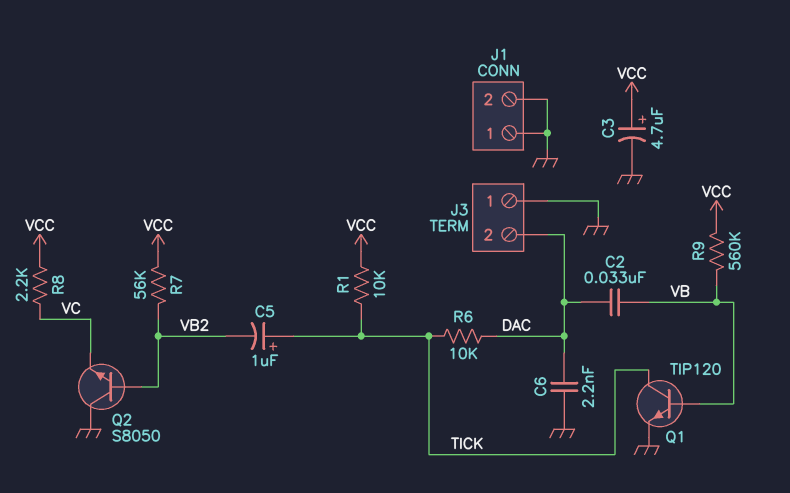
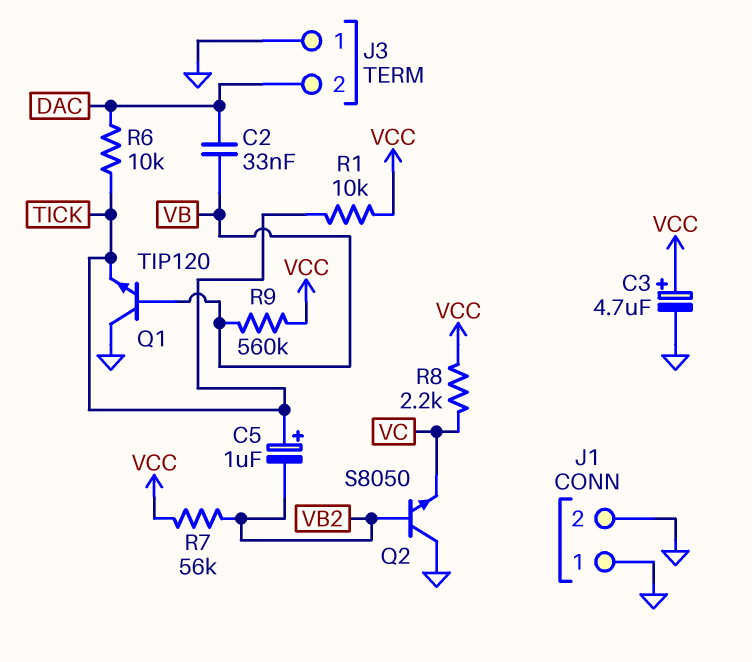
C6: 2.2nF (DAC, GND) -> none
Q1: NPN TIP120 (B VB, C TICK, E GND) -> NPN TIP120 (B VB, C GND, E TICK)

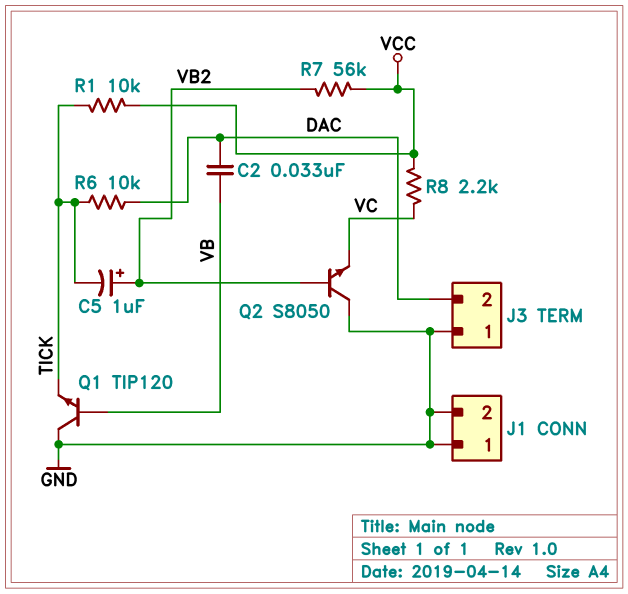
C3: 4.7uF (plus VCC, minus GND) -> none
C5: 1uF (plus TICK, minus VB2) -> 1uF (plus VB2, minus TICK)
R9: 560k (VB, VCC) -> none

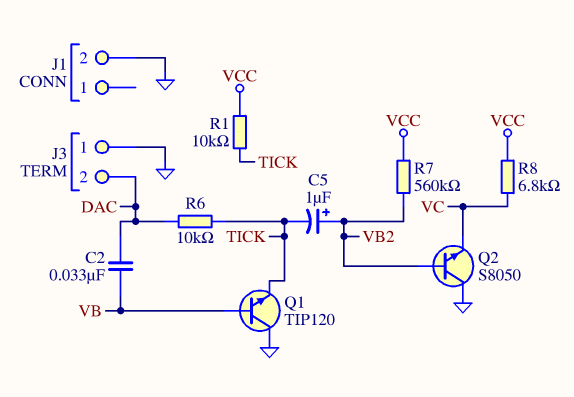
J1 pin 1: GND -> none
R7: 56k (VB2, VCC) -> 560k (VB2, VCC)
R8: 2.2k (VC, VCC) -> 6.8k (VC, VCC)

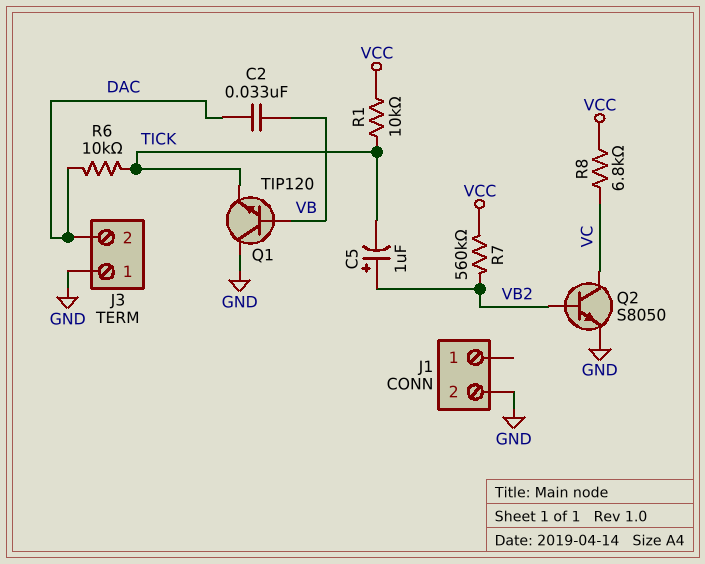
Q2: NPN S8050 (B VB2, C GND, E VC) -> NPN S8050 (B VB2, C VC, E GND)

